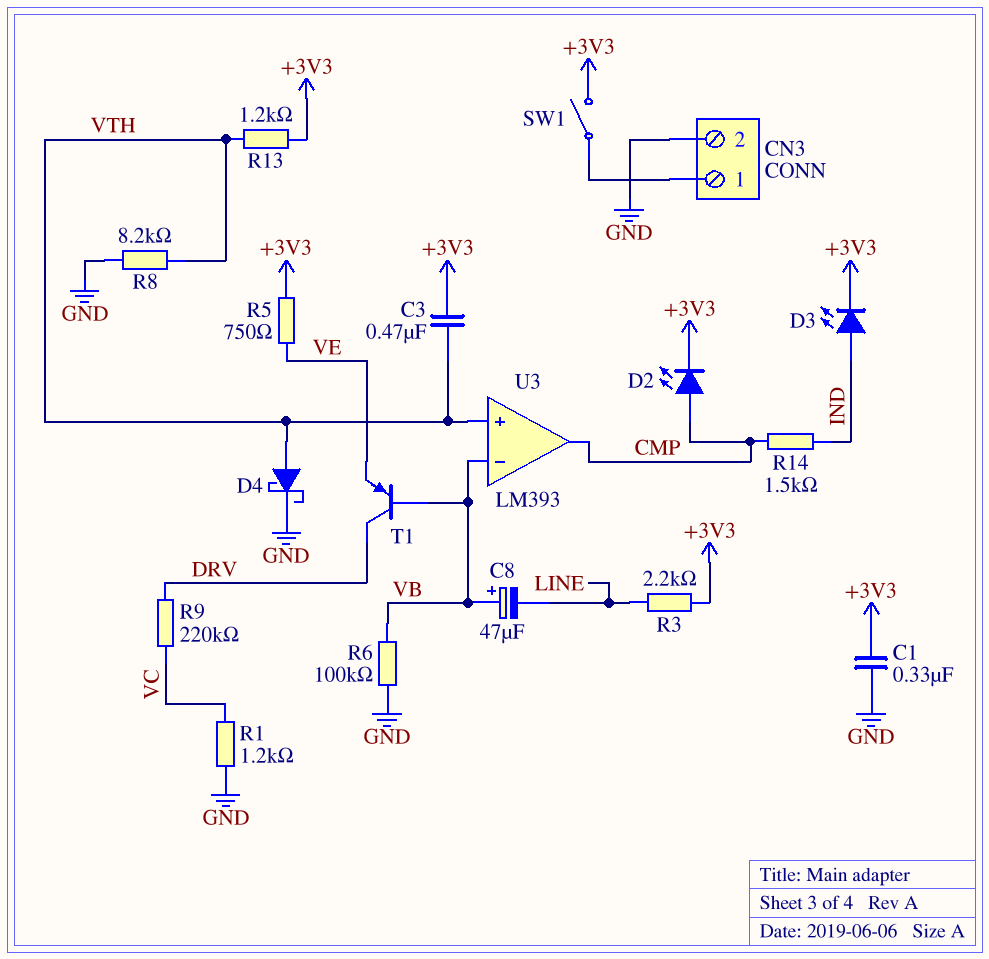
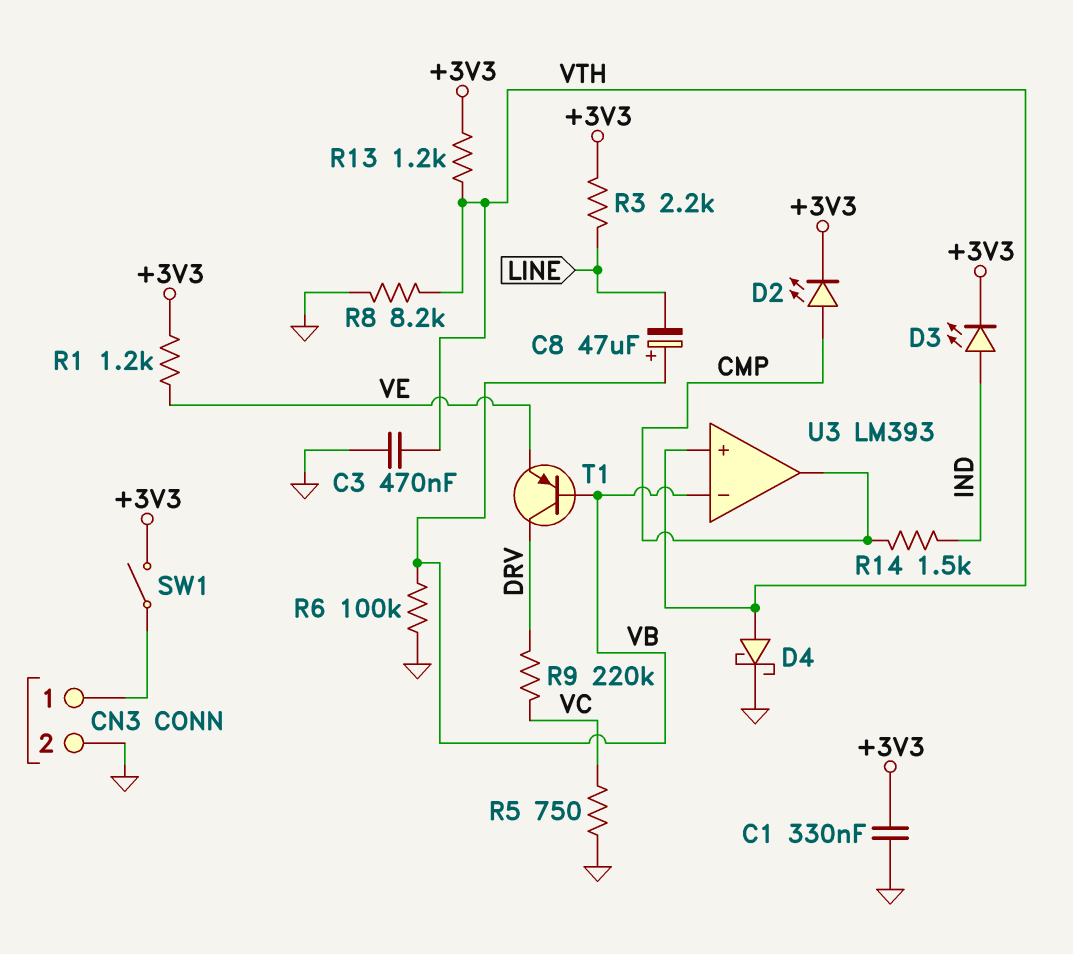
C3: 470nF (+3V3, VTH) -> 470nF (GND, VTH)
R1: 1.2k (GND, VC) -> 1.2k (+3V3, VE)
R5: 750 (+3V3, VE) -> 750 (GND, VC)

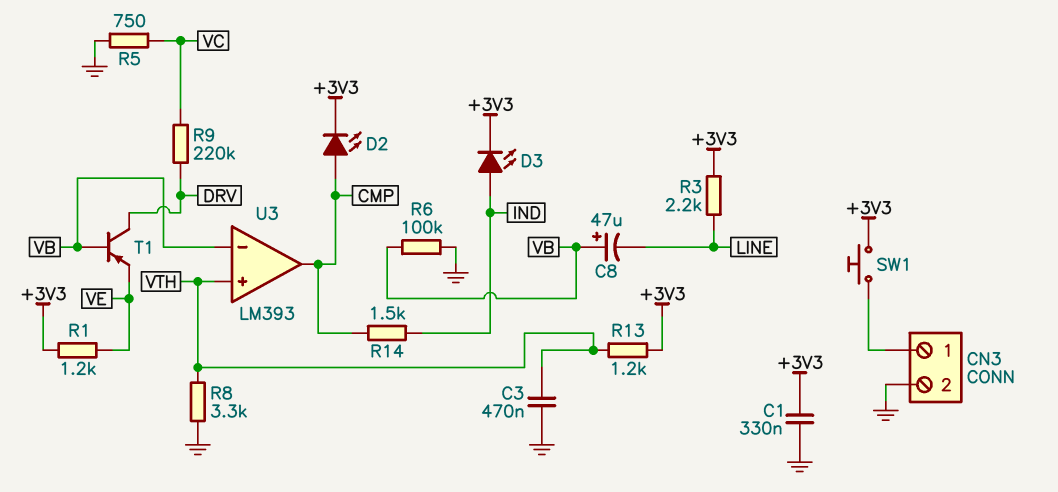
D4: schottky (A VTH, K GND) -> none
R8: 8.2k (GND, VTH) -> 3.3k (GND, VTH)
SW1: switch (+3V3, CN3/1) -> button (+3V3, CN3/1)

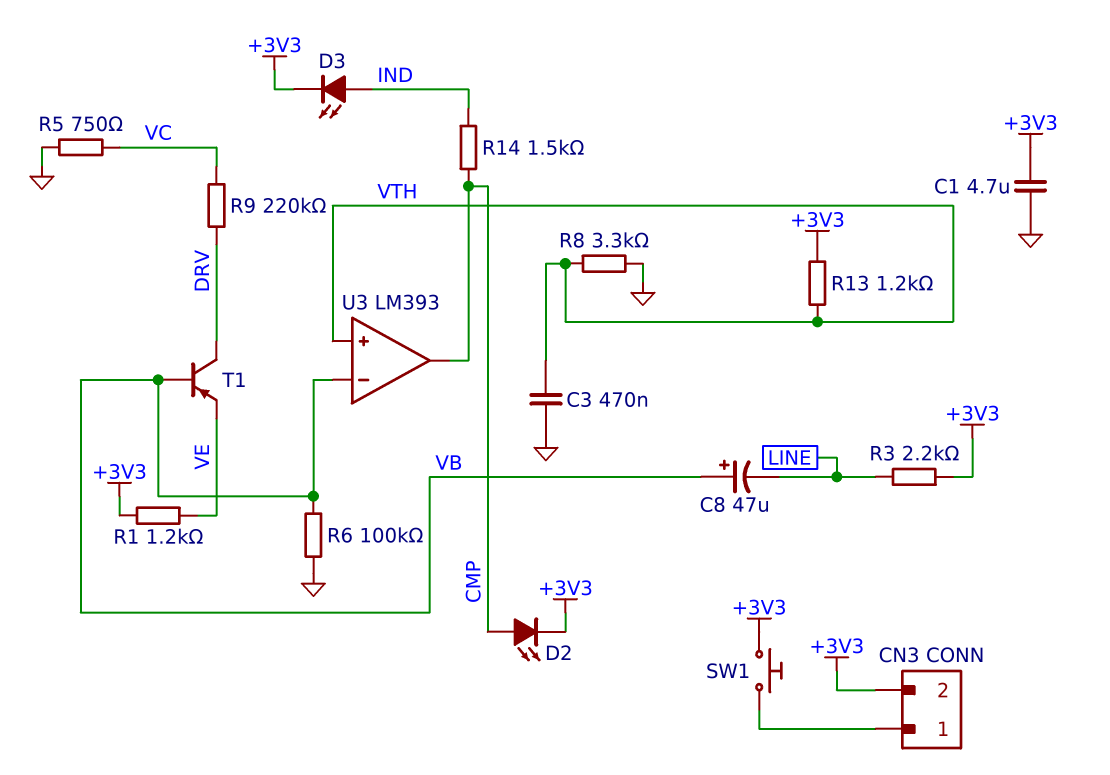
C1: 330nF (+3V3, GND) -> 4.7uF (+3V3, GND)
CN3 pin 2: GND -> +3V3

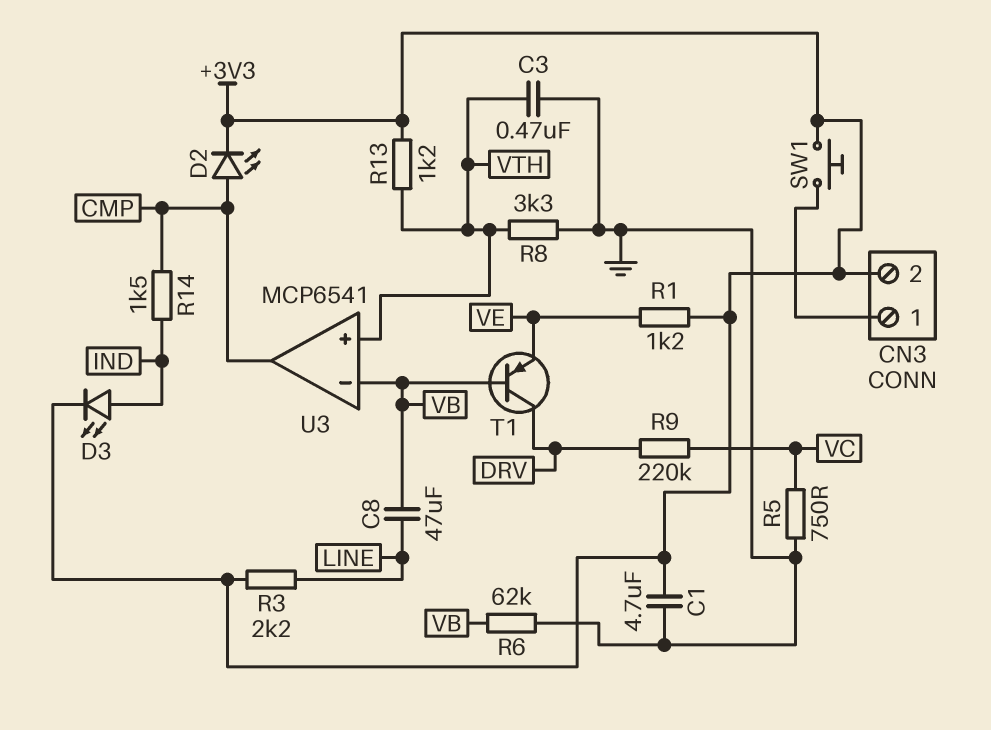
C8: 47uF (plus VB, minus LINE) -> 47uF (LINE, VB)
R6: 100k (GND, VB) -> 62k (GND, VB)
U3: LM393 -> MCP6541

